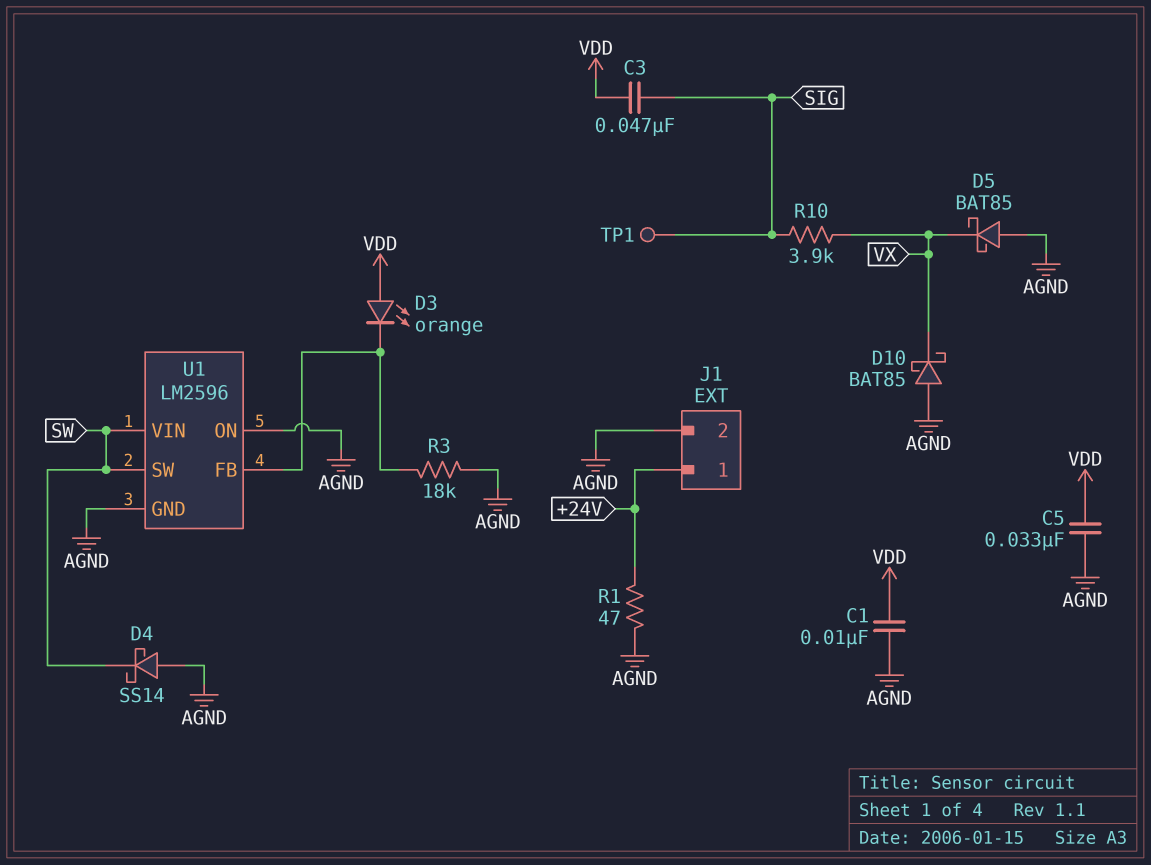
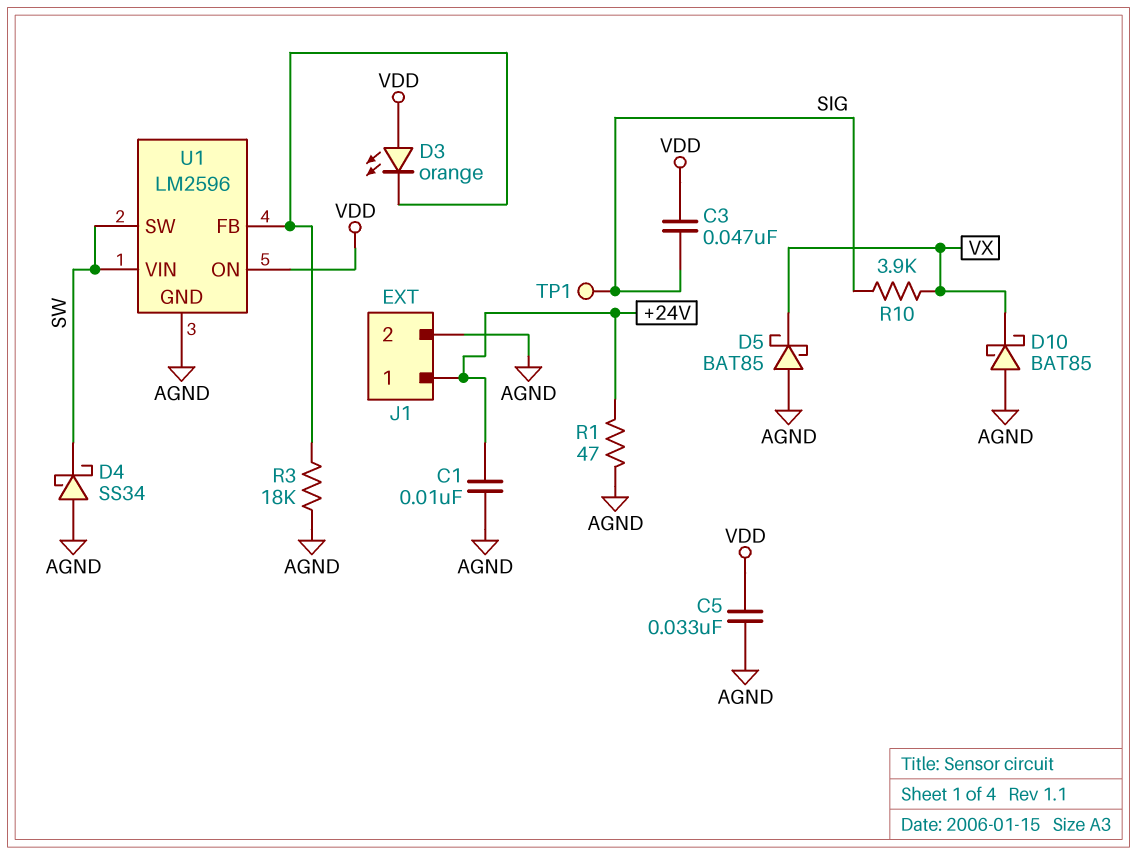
C1: 10nF (AGND, VDD) -> 10nF (+24V, AGND)
D4: schottky SS14 (A AGND, K SW) -> schottky SS34 (A AGND, K SW)
U1 pin ON: AGND -> VDD

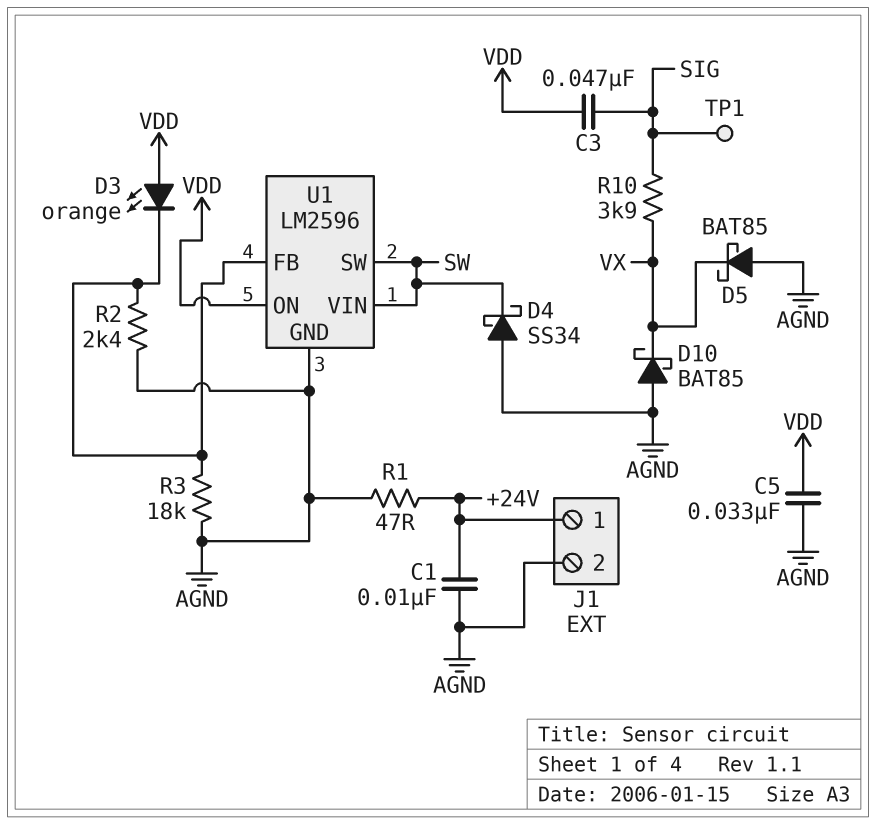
R2: none -> 2.4k (AGND, U1/FB)

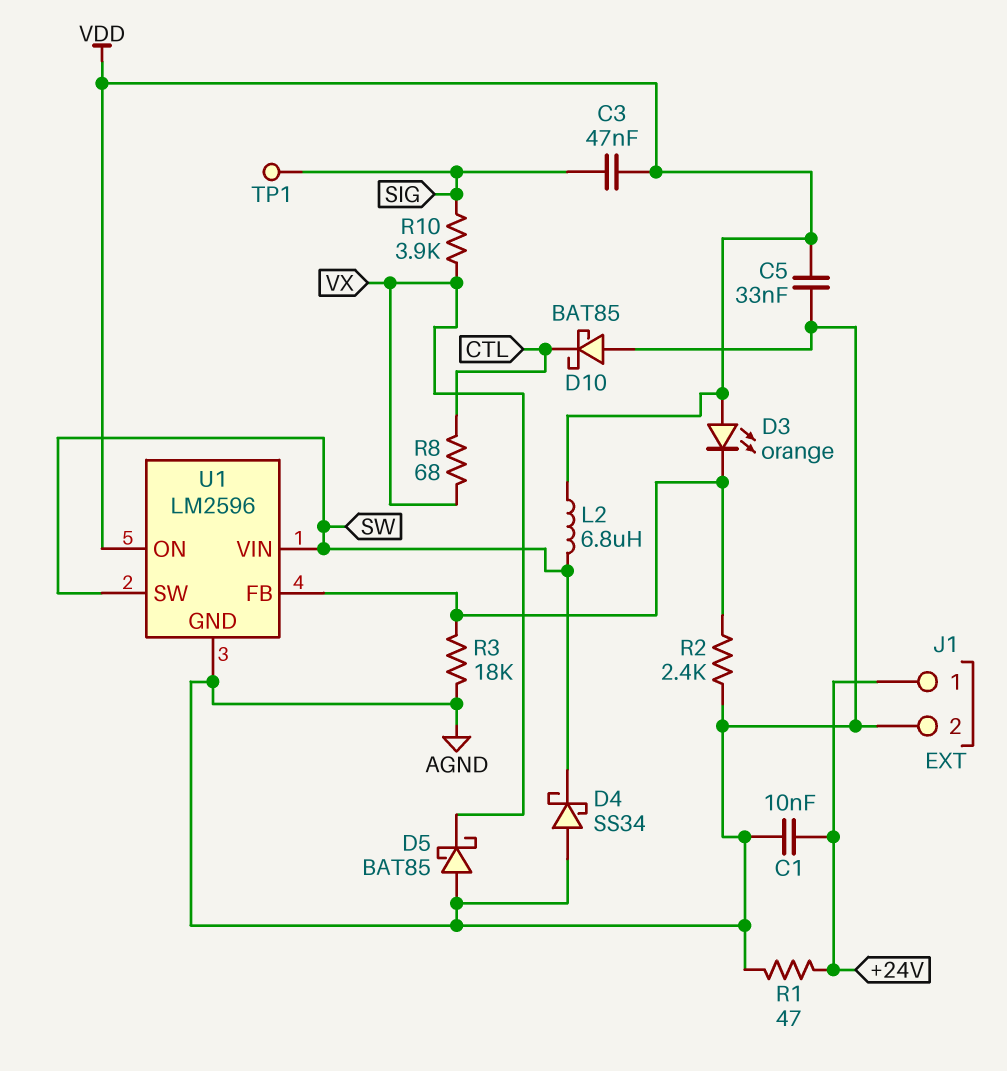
D10: schottky BAT85 (A AGND, K VX) -> schottky BAT85 (A AGND, K CTL)
L2: none -> 6.8uH (SW, VDD)
R8: none -> 68 (CTL, VX)

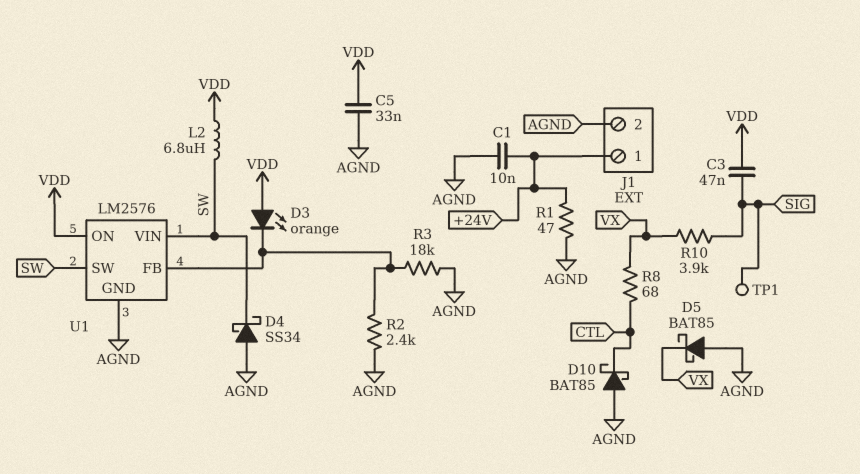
U1: LM2596 -> LM2576

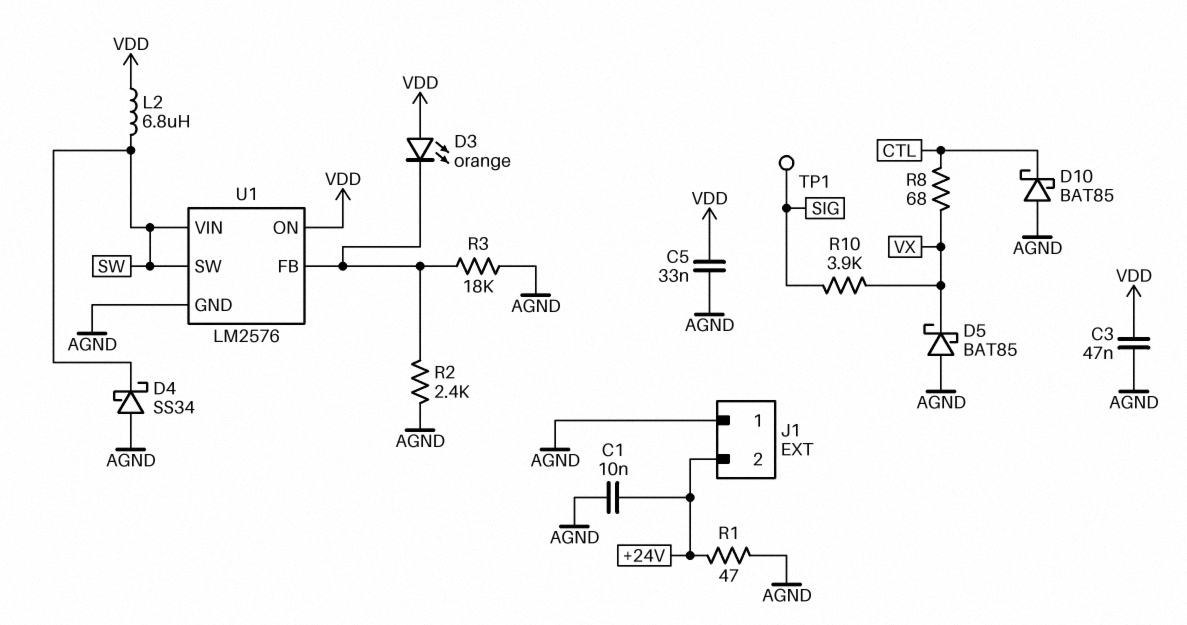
C3: 47nF (SIG, VDD) -> 47nF (AGND, VDD)
J1 pin 1: +24V -> AGND
J1 pin 2: AGND -> +24V

